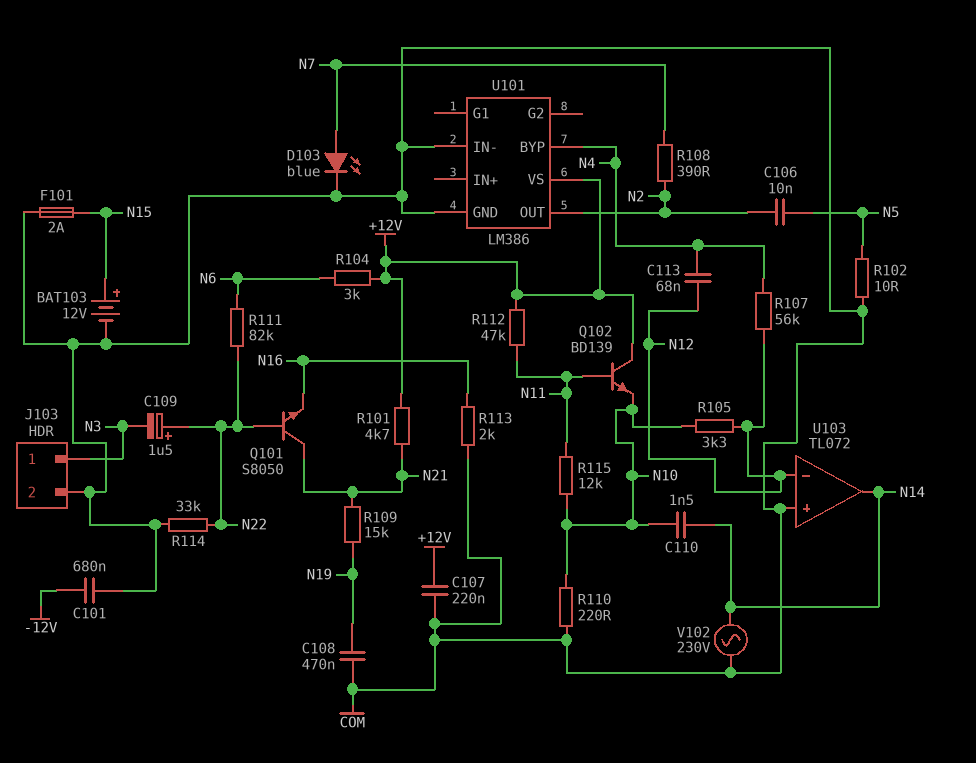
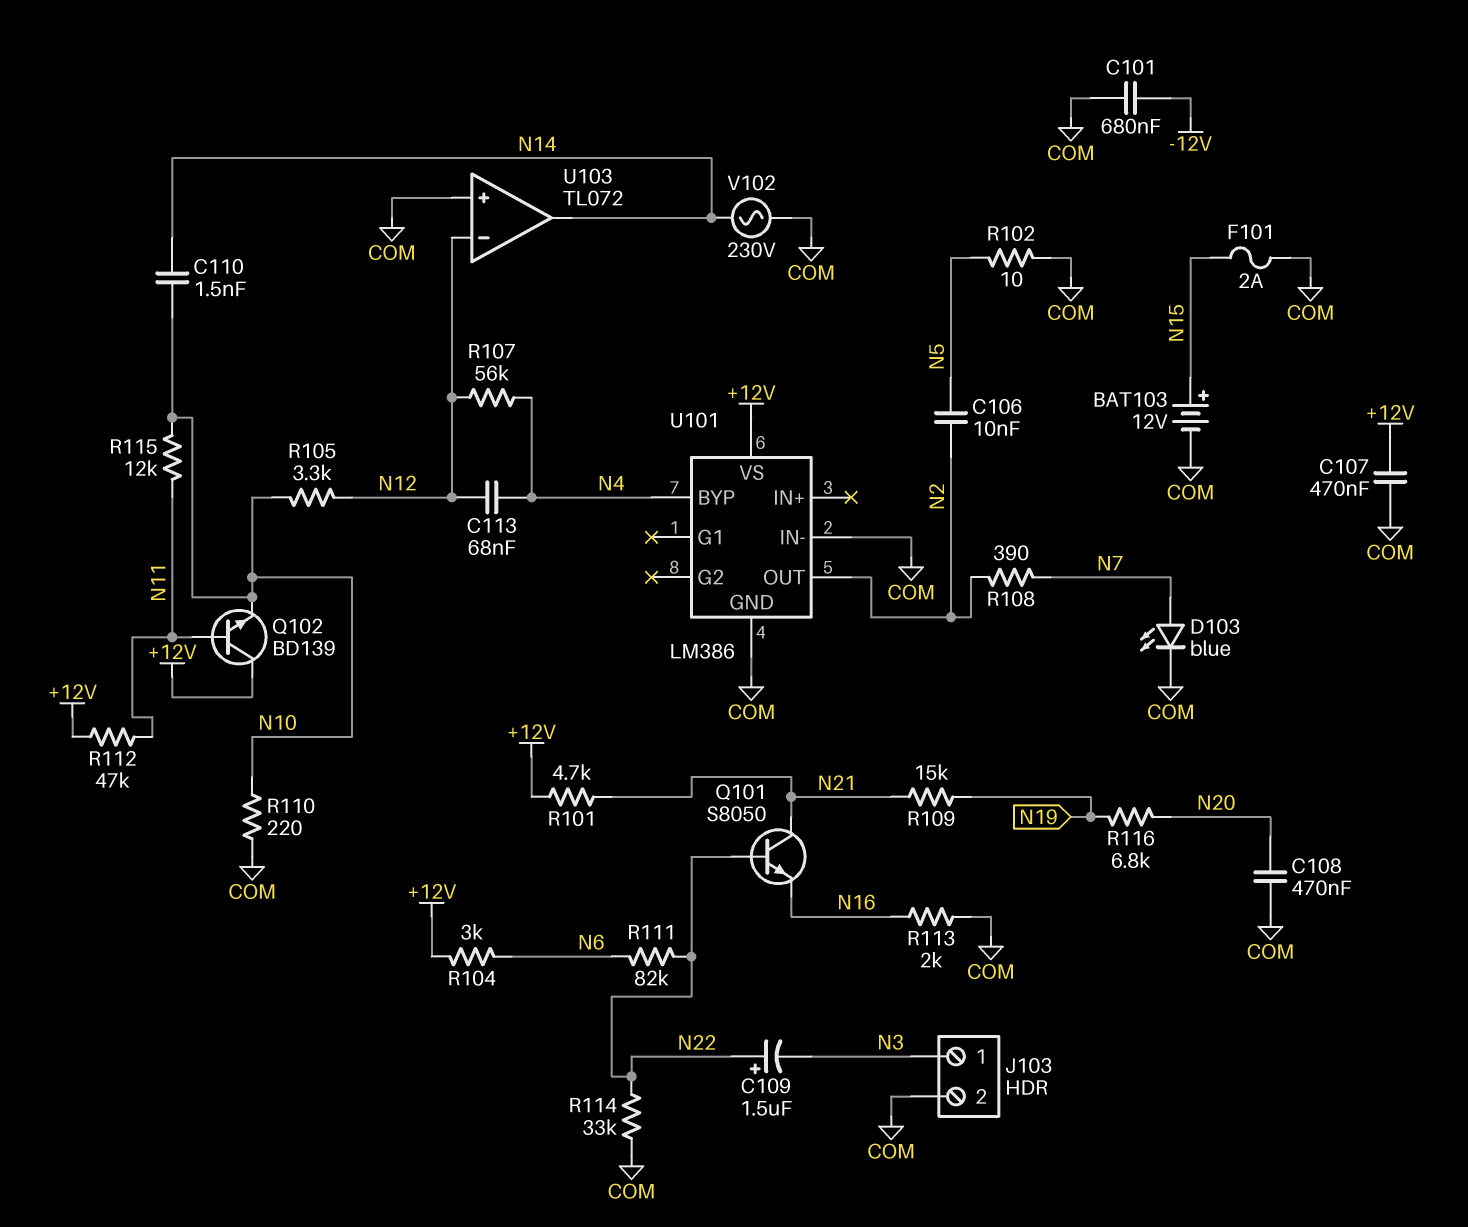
C107: 220nF (+12V, COM) -> 470nF (+12V, COM)
C108: 470nF (COM, N19) -> 470nF (COM, N20)
R116: none -> 6.8k (N19, N20)

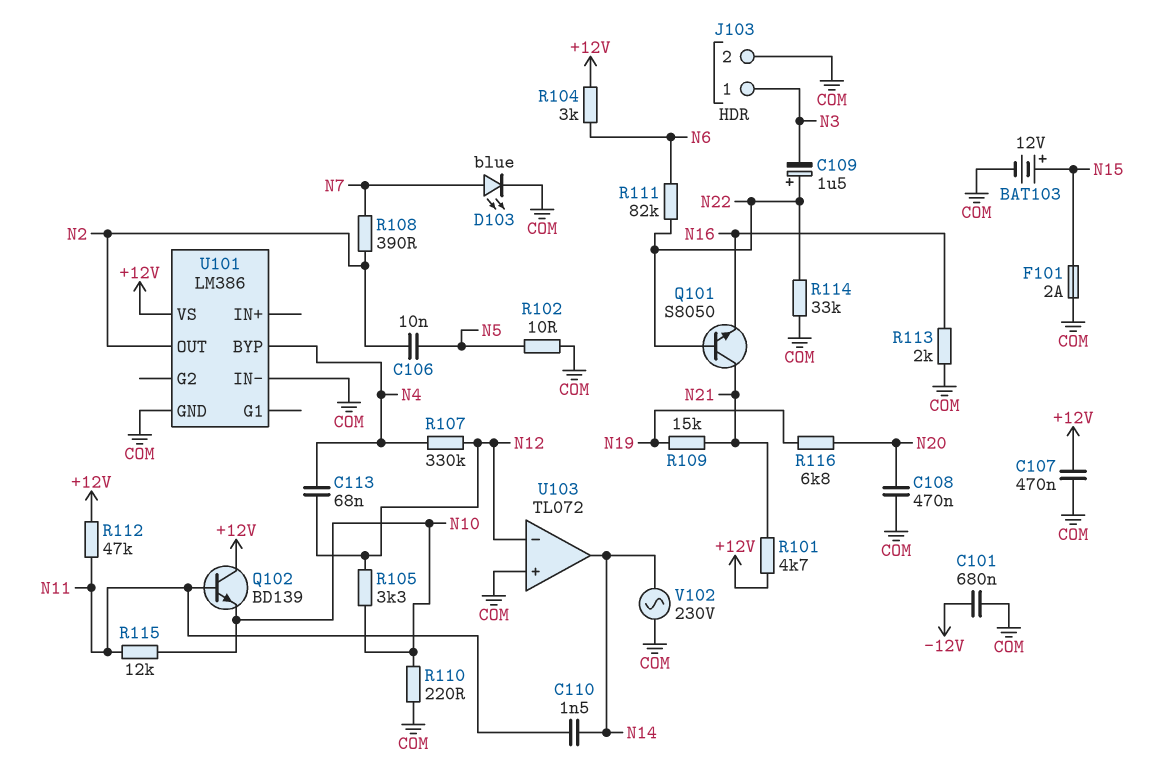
C110: 1.5nF (N10, N14) -> 1.5nF (N11, N14)
R107: 56k (N4, N12) -> 330k (N4, N12)

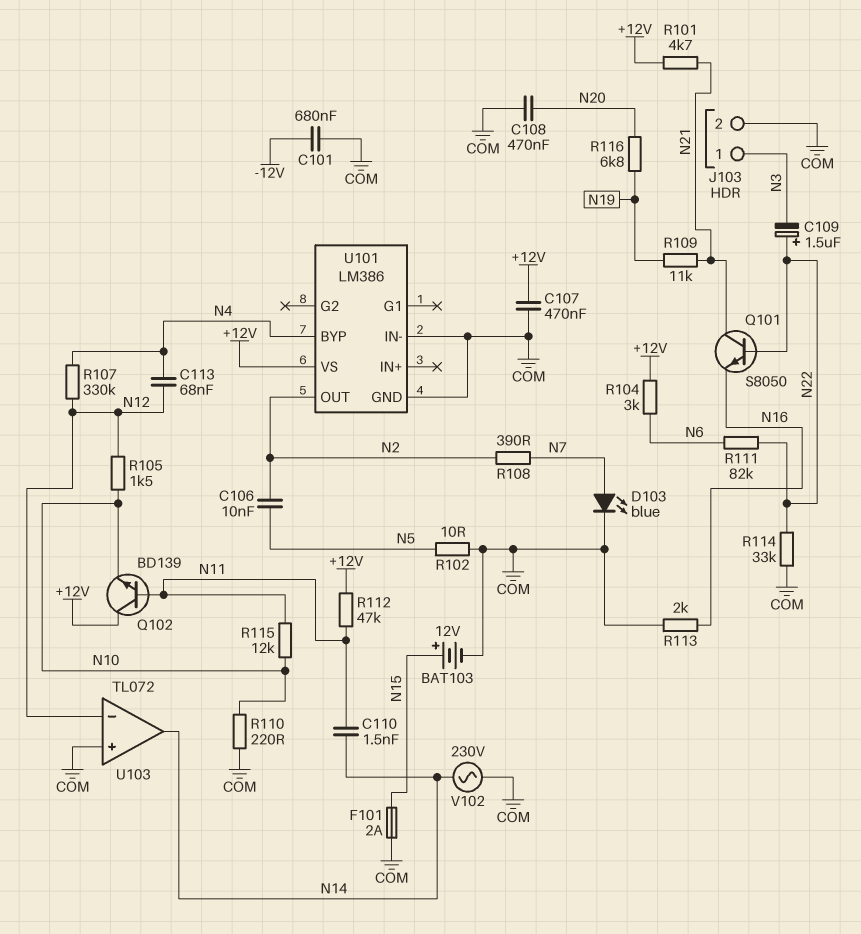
R105: 3.3k (N10, N12) -> 1.5k (N10, N12)
R109: 15k (N19, N21) -> 11k (N19, N21)

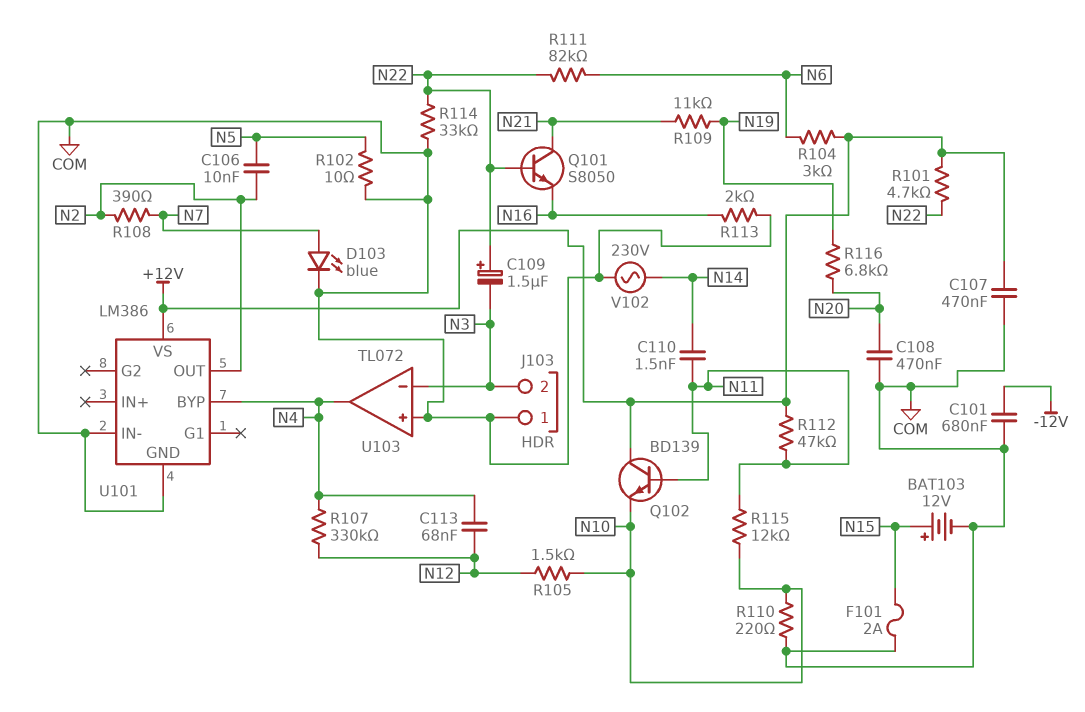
J103 pin 1: N3 -> COM
J103 pin 2: COM -> N3
R101: 4.7k (+12V, N21) -> 4.7k (+12V, N22)
U103 pin in-: N12 -> N3
U103 pin out: N14 -> N4

